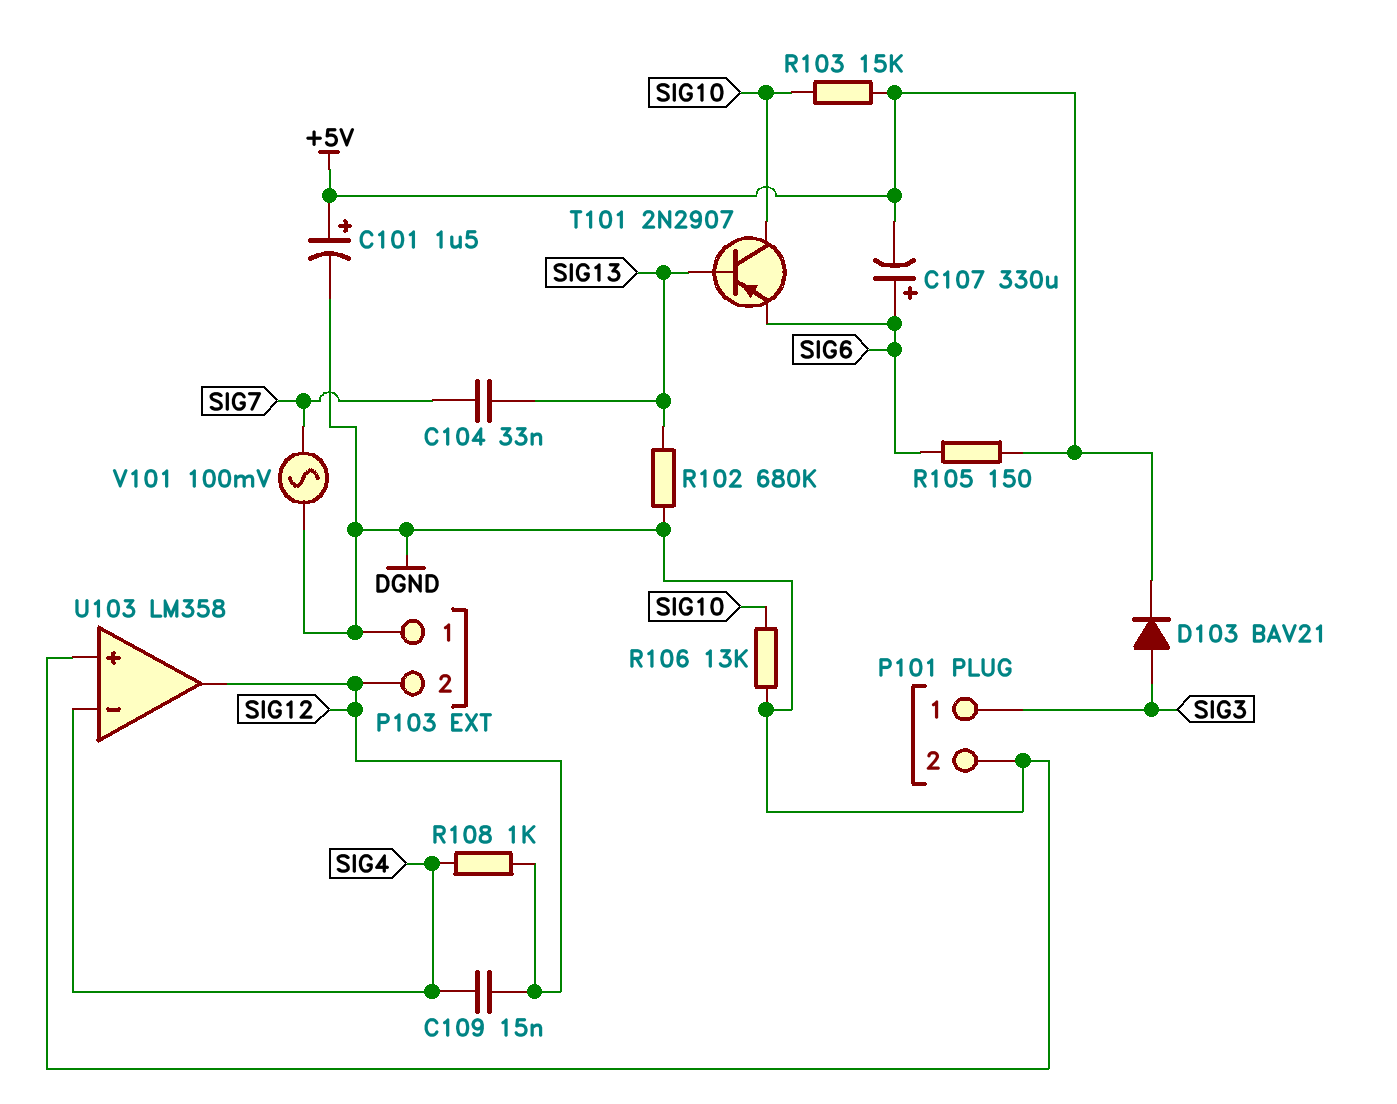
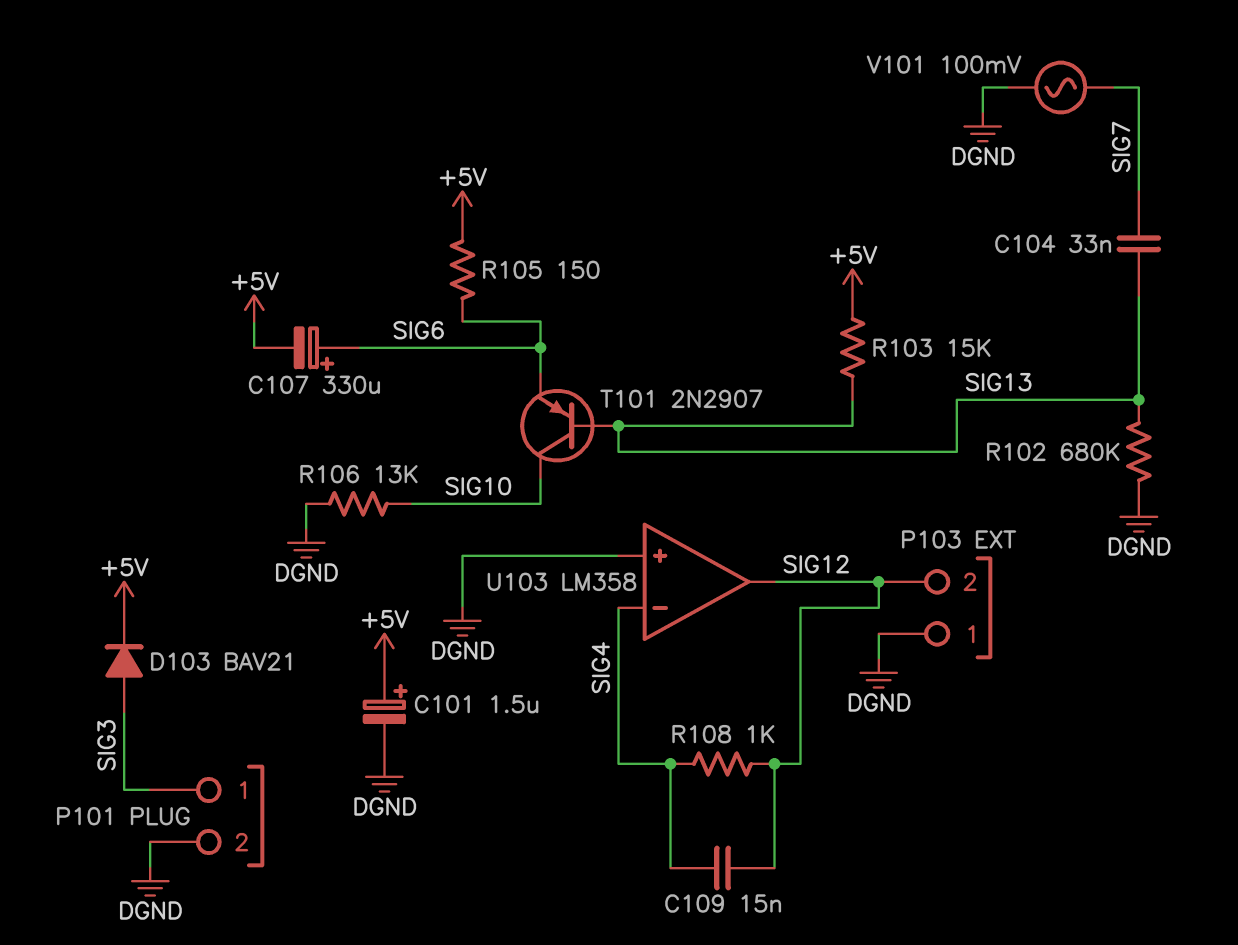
R103: 15k (+5V, SIG10) -> 15k (+5V, SIG13)

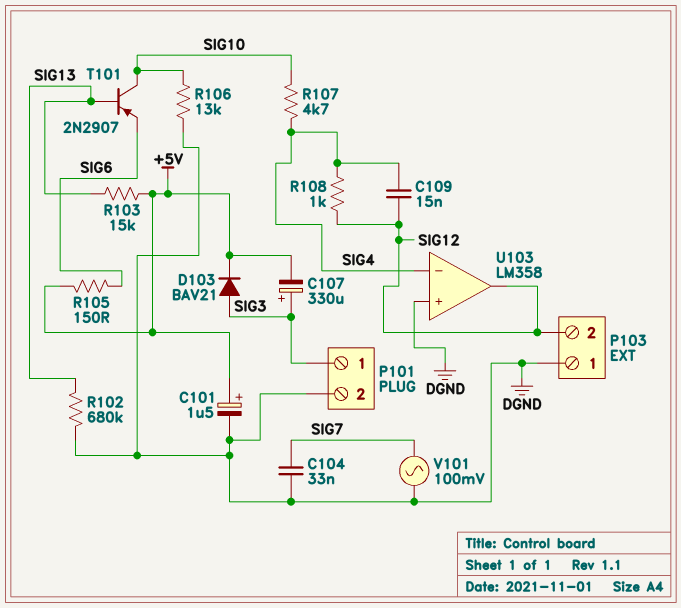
C104: 33nF (SIG7, SIG13) -> 33nF (DGND, SIG7)
C107: 330uF (plus SIG6, minus +5V) -> 330uF (plus SIG3, minus +5V)
R107: none -> 4.7k (SIG4, SIG10)

